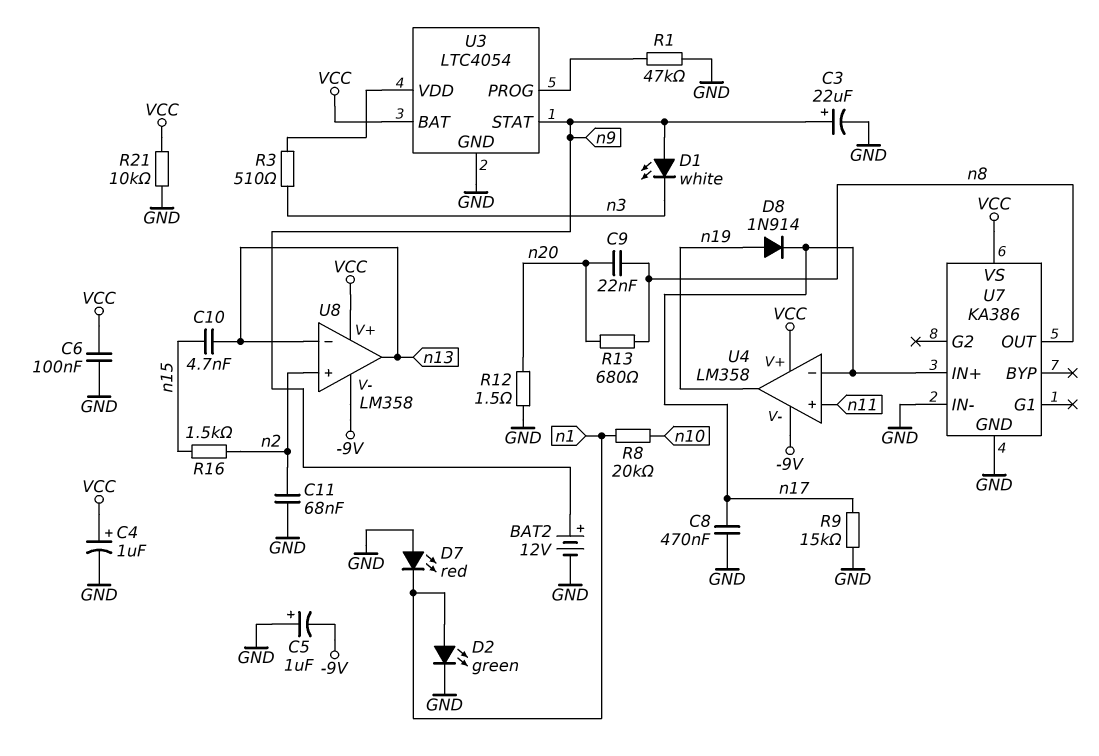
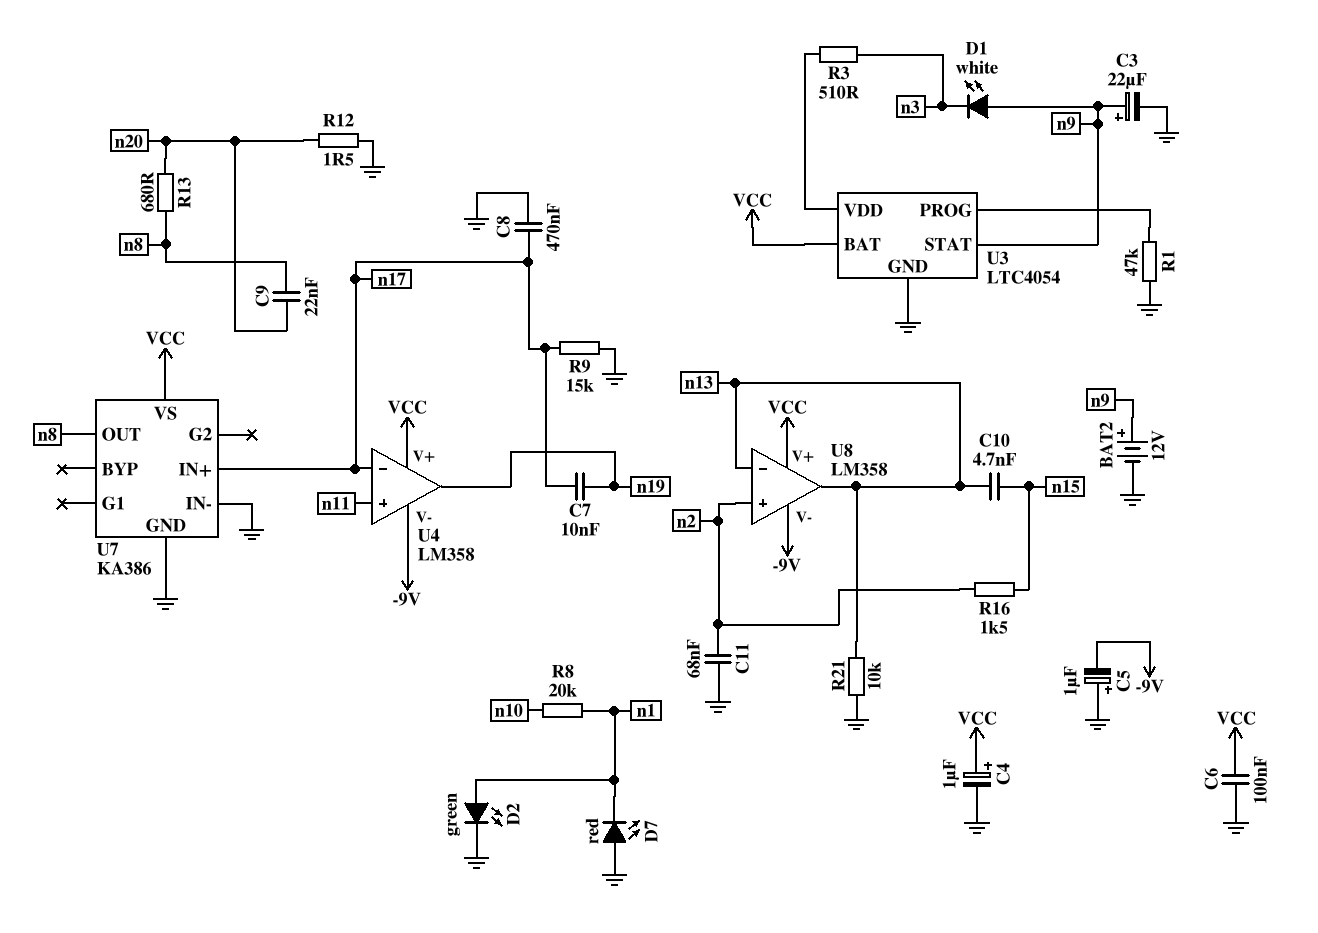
C7: none -> 10nF (n17, n19)
D8: diode 1N914 (A n19, K n17) -> none
R21: 10k (GND, VCC) -> 10k (GND, n13)

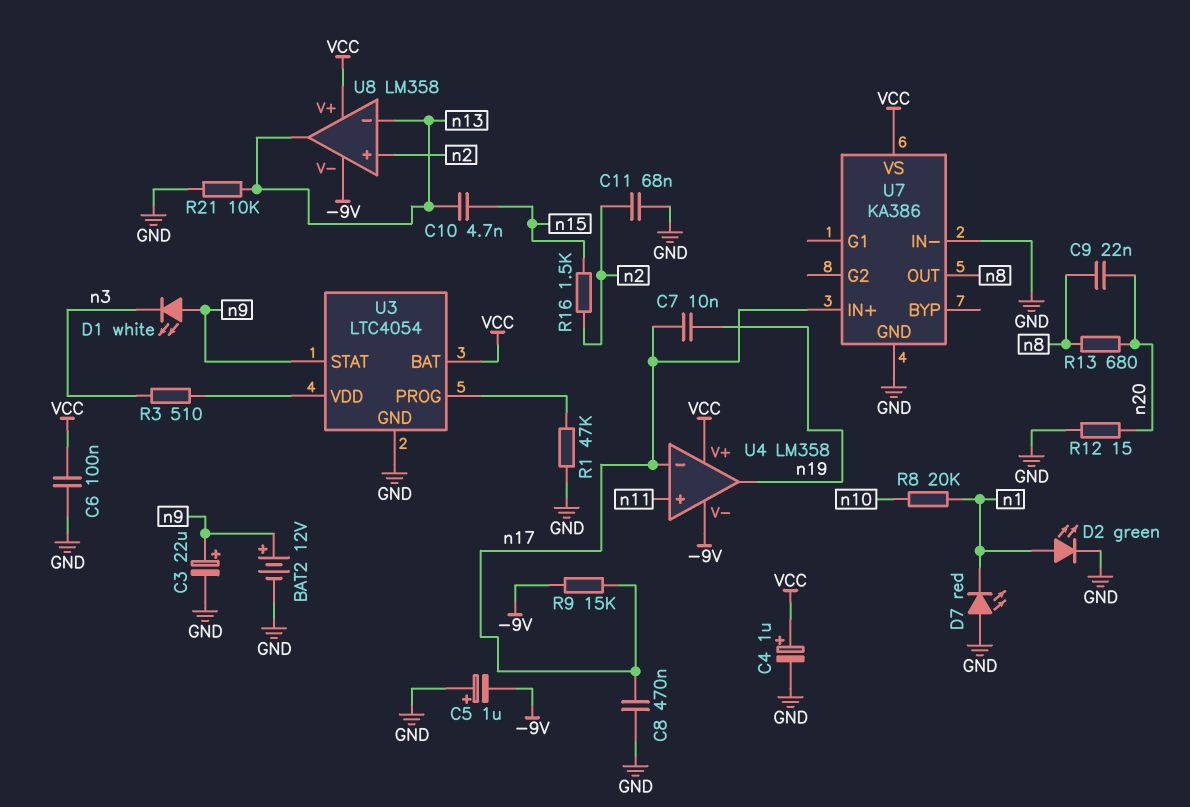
R9: 15k (GND, n17) -> 15k (-9V, n17)
R12: 1.5 (GND, n20) -> 15 (GND, n20)

